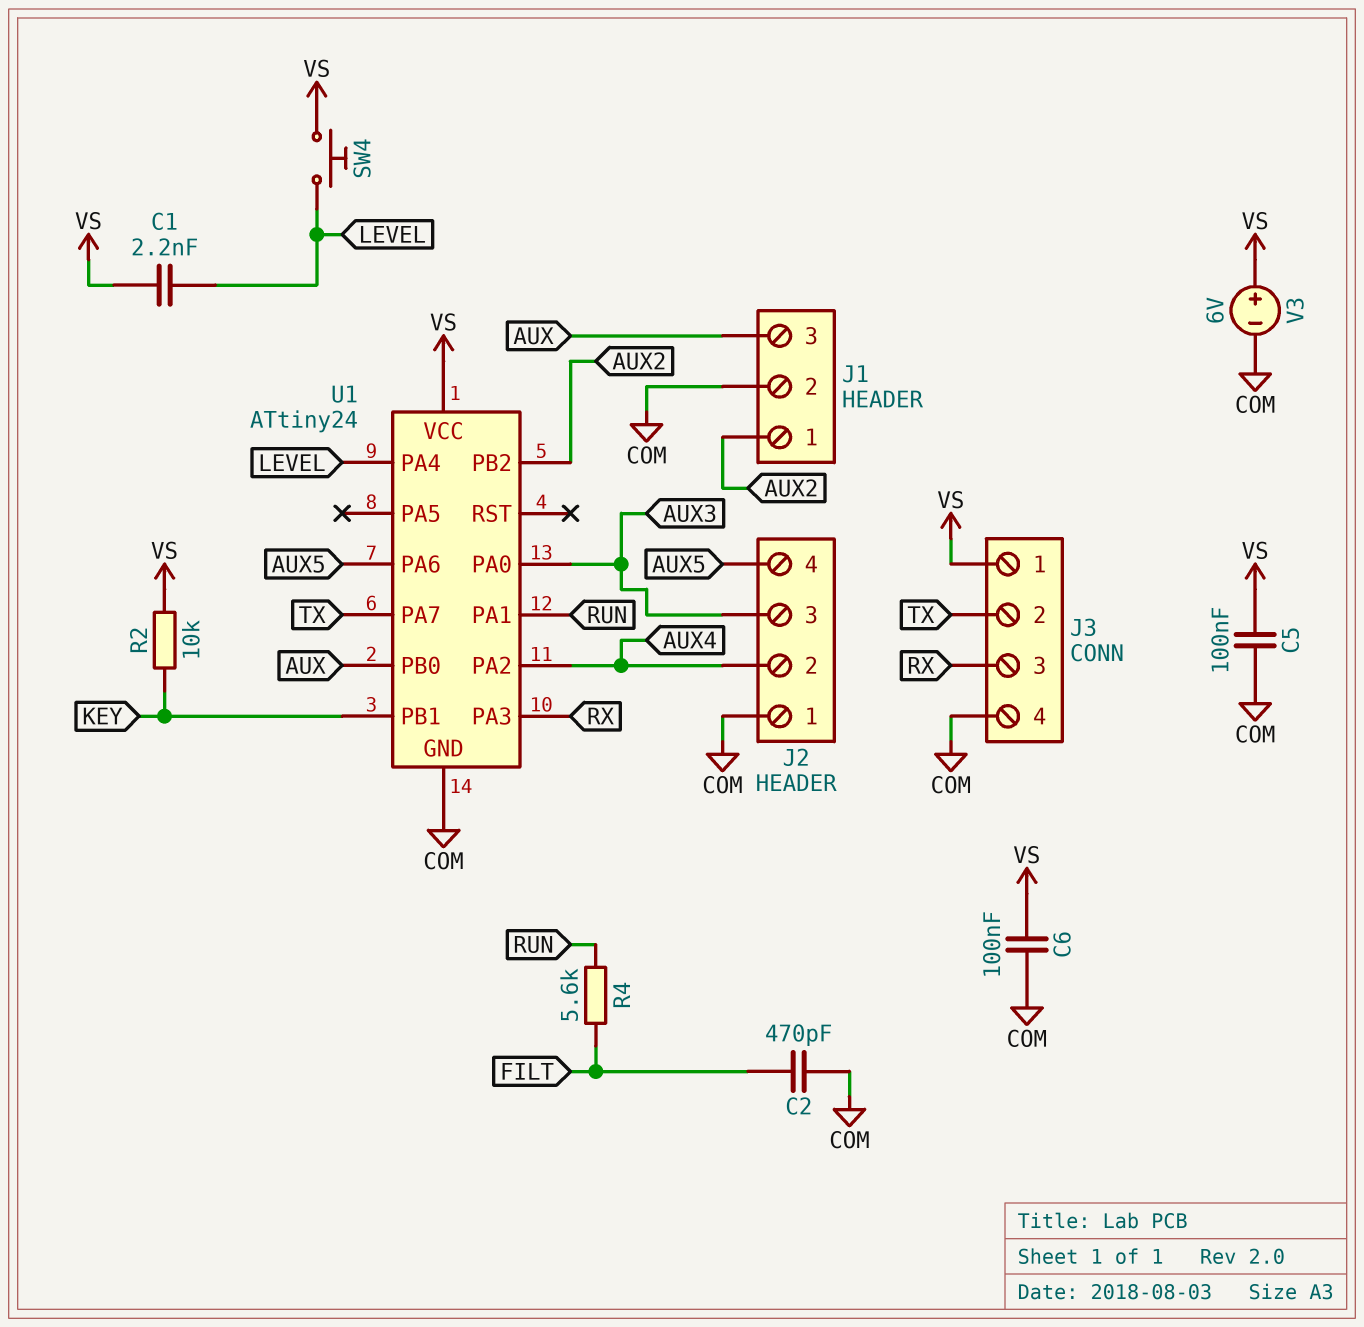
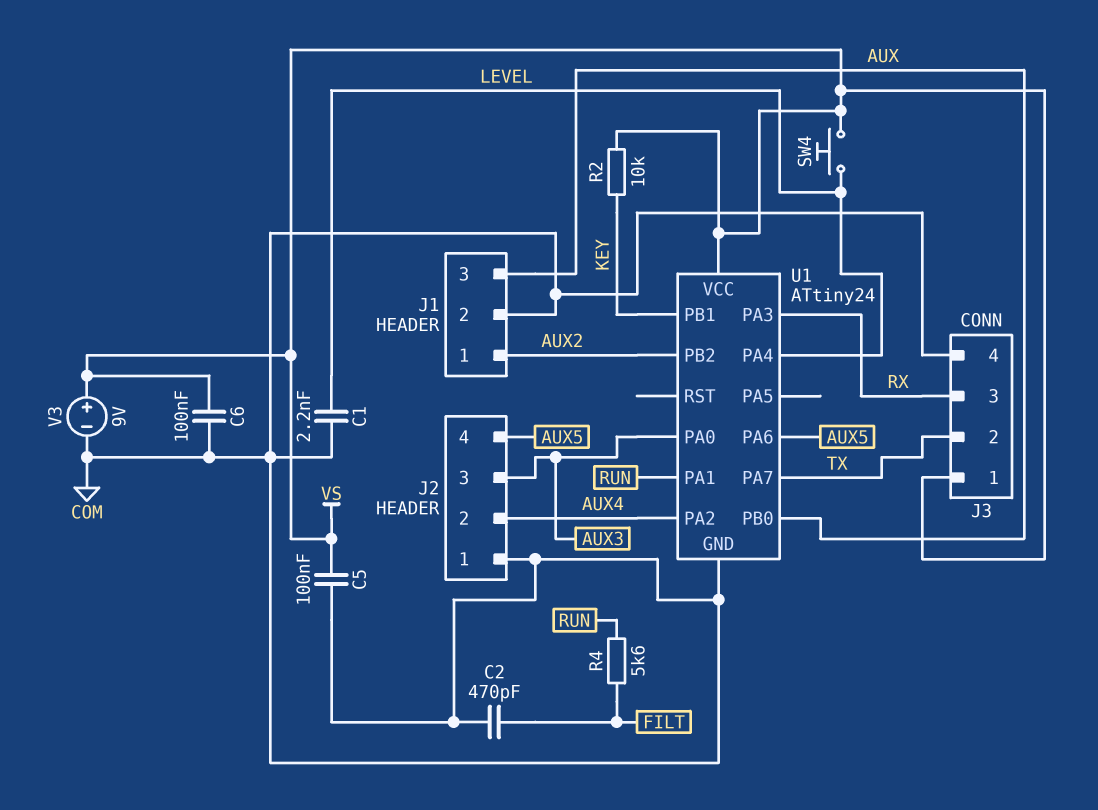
C1: 2.2nF (LEVEL, VS) -> 2.2nF (COM, LEVEL)
V3: 6V (plus VS, minus COM) -> 9V (plus VS, minus COM)

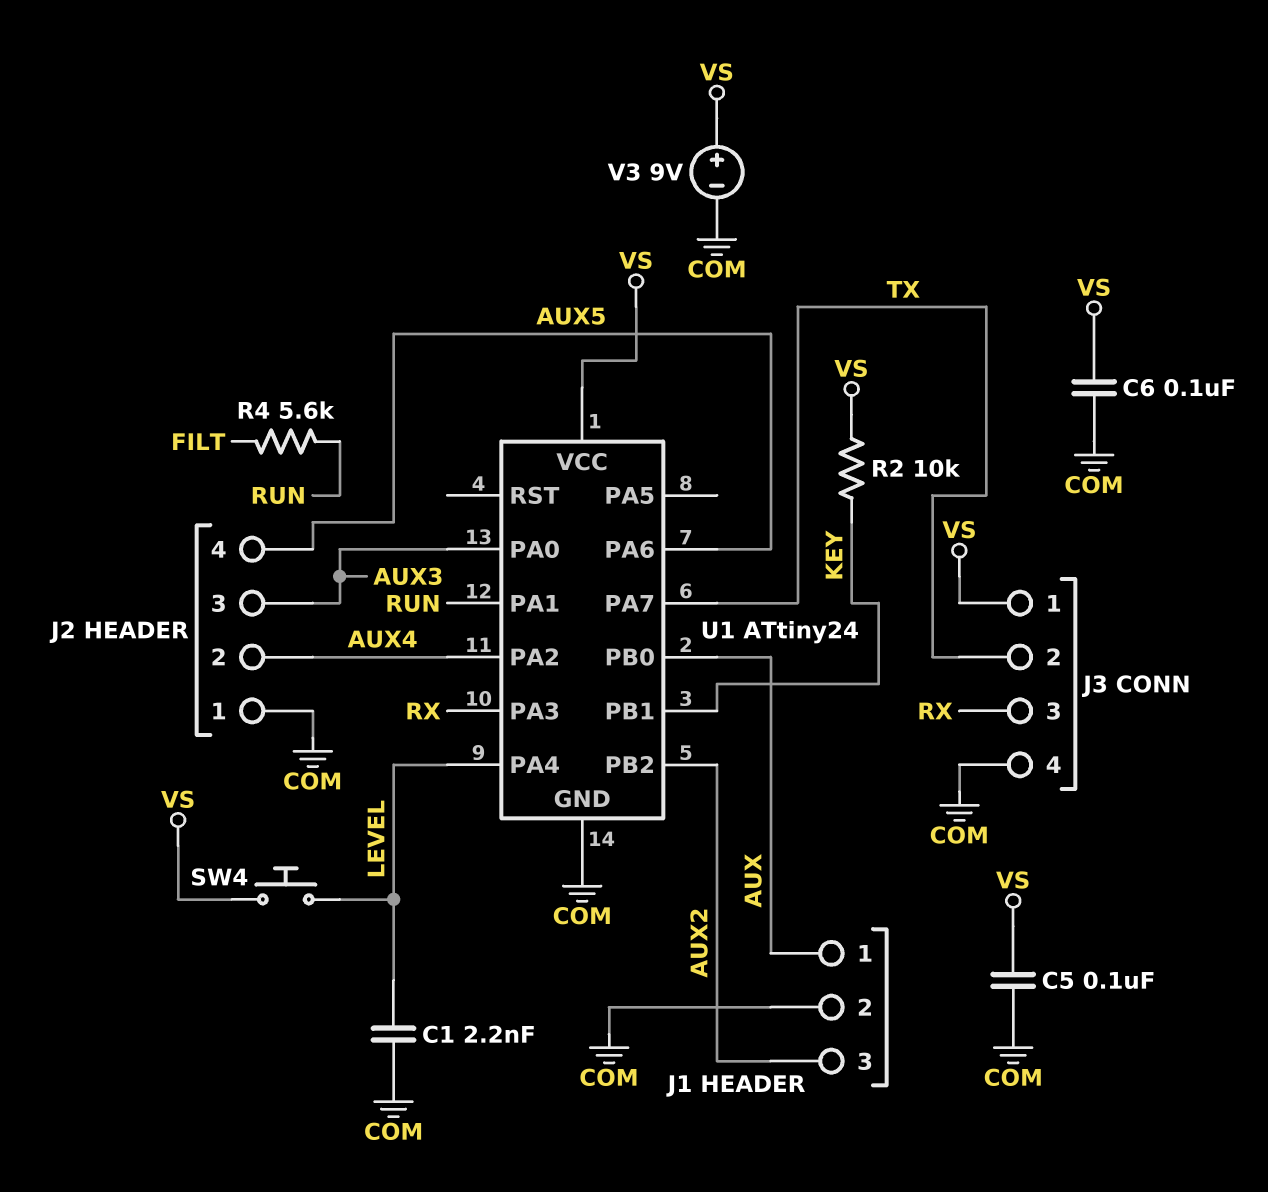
C2: 470pF (COM, FILT) -> none
J1 pin 1: AUX2 -> AUX
J1 pin 3: AUX -> AUX2

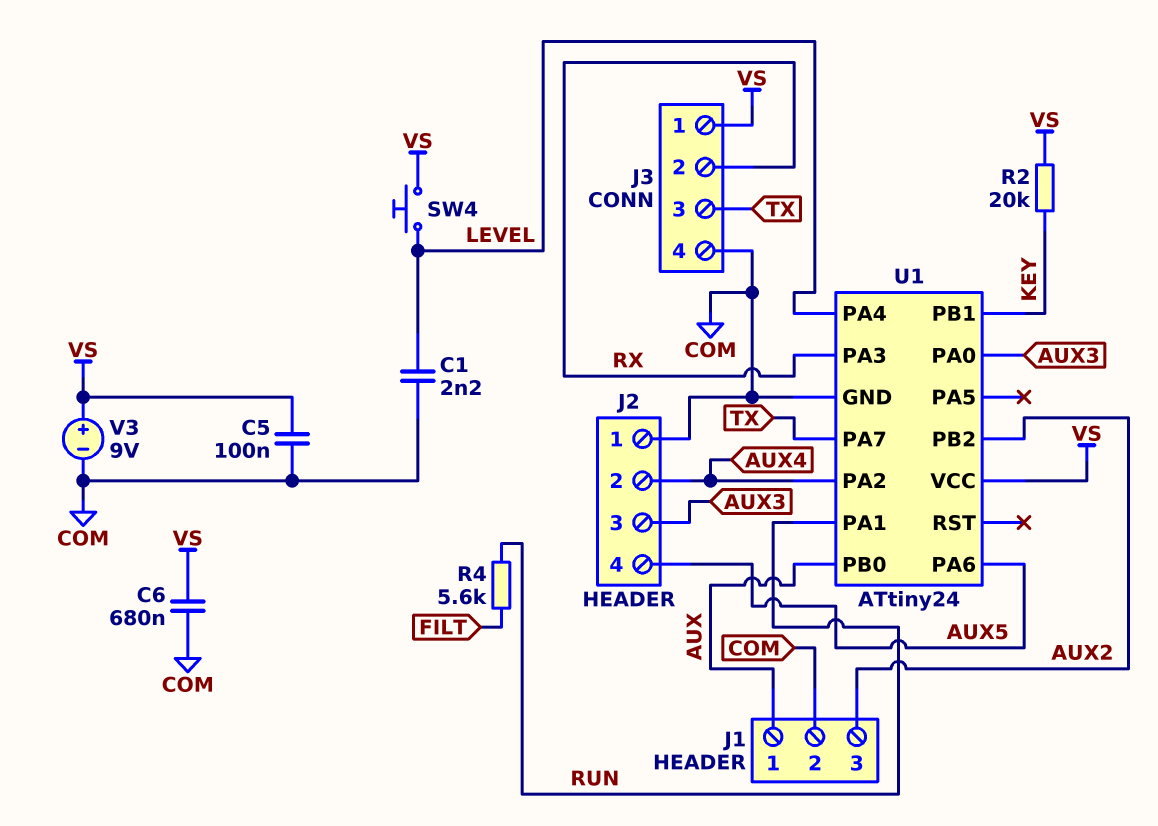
C6: 100nF (COM, VS) -> 680nF (COM, VS)
J3 pin 2: TX -> RX
J3 pin 3: RX -> TX
R2: 10k (KEY, VS) -> 20k (KEY, VS)

